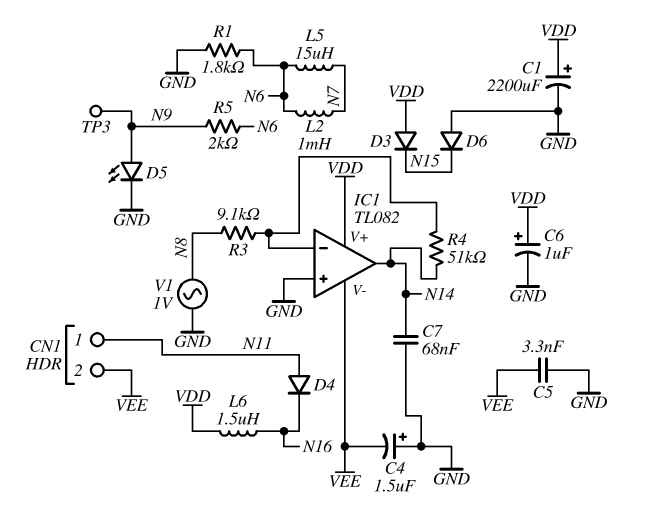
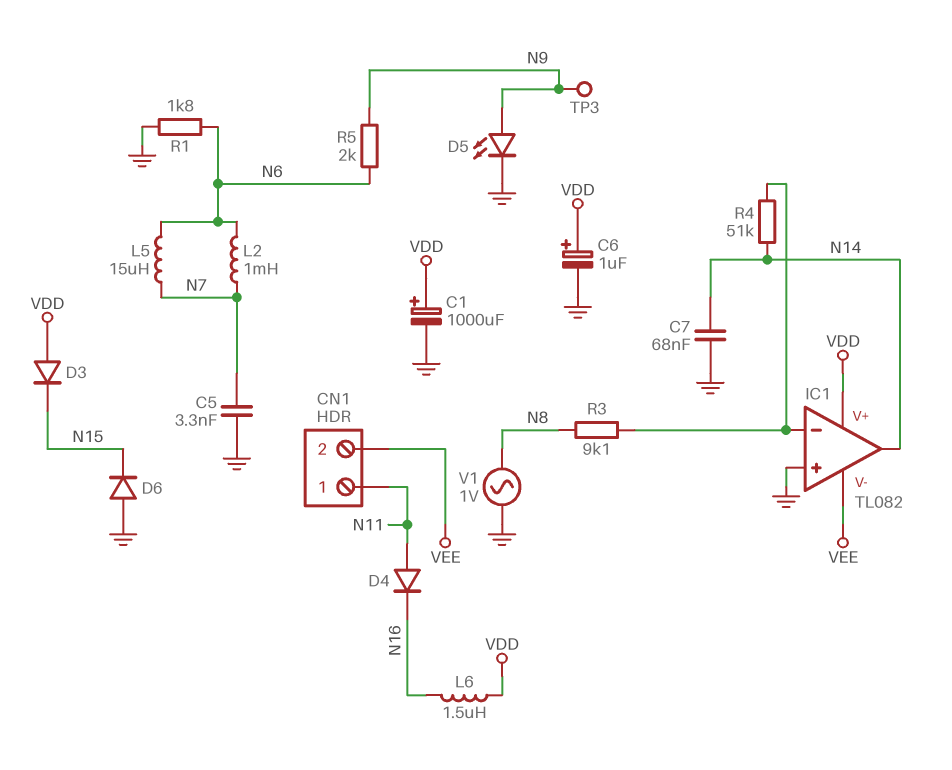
C1: 2200uF (plus VDD, minus GND) -> 1000uF (plus VDD, minus GND)
C4: 1.5uF (plus GND, minus VEE) -> none
C5: 3.3nF (GND, VEE) -> 3.3nF (GND, N7)

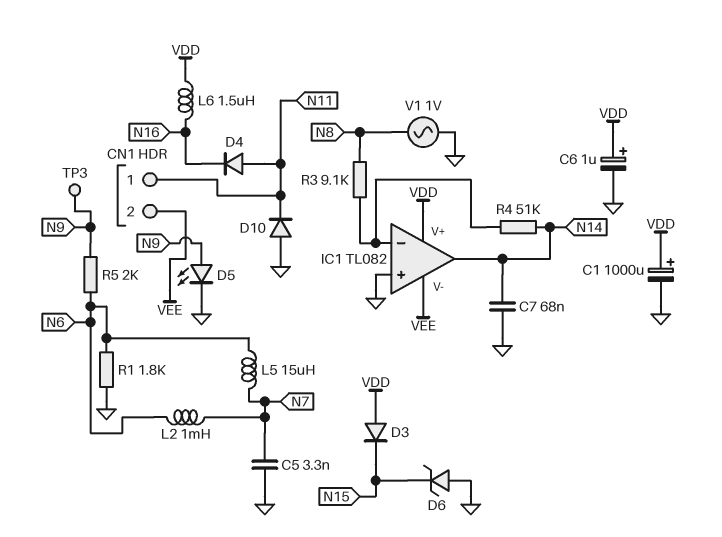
D6: diode (A GND, K N15) -> zener (A GND, K N15)
D10: none -> diode (A GND, K N11)

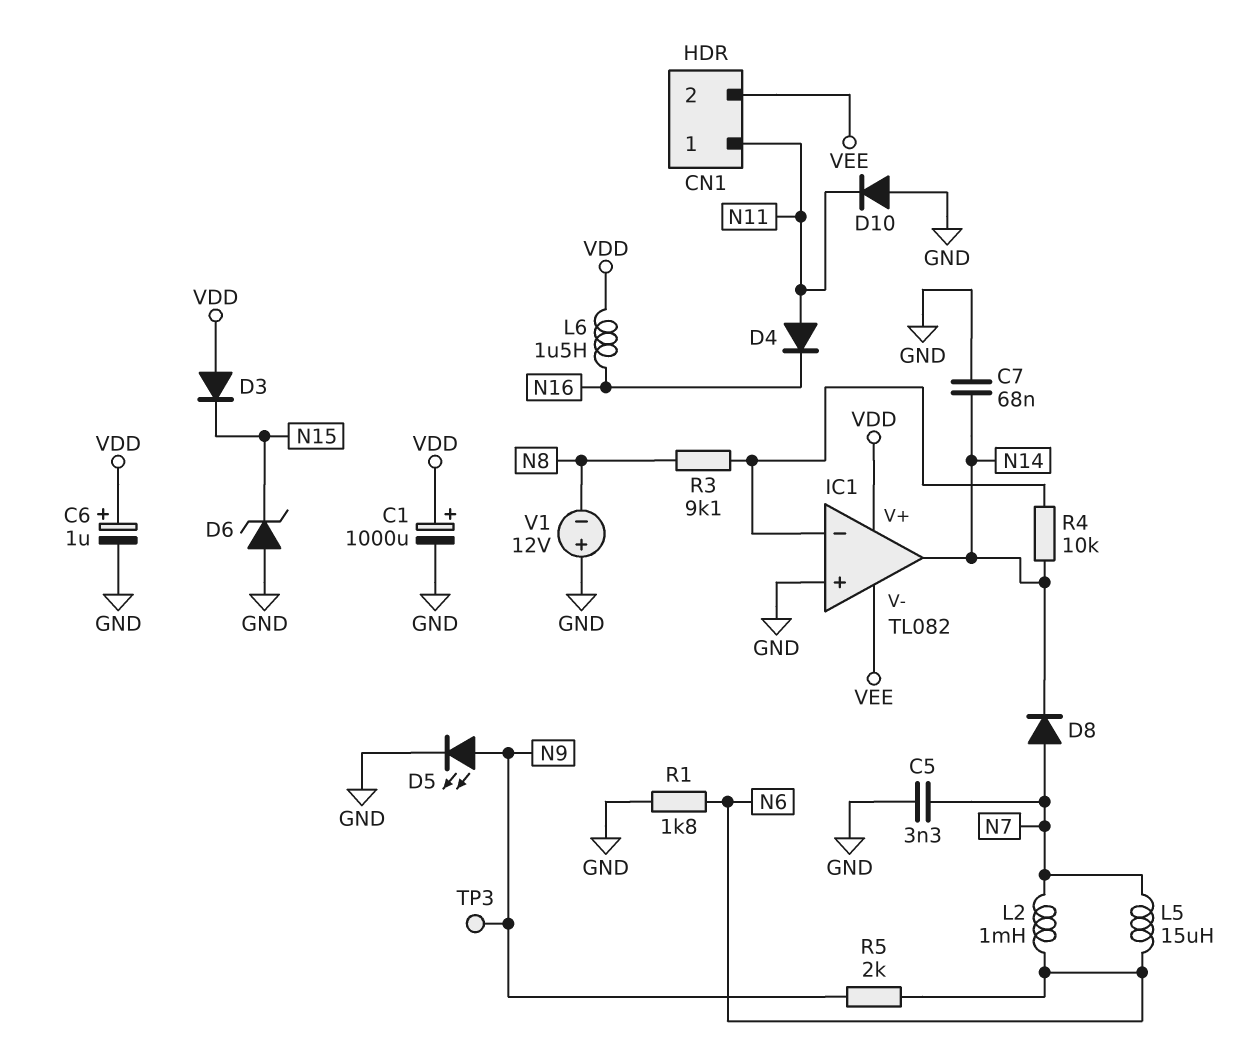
D8: none -> diode (A N7, K N14)
R4: 51k (IC1/in-, N14) -> 10k (IC1/in-, N14)
V1: AC 1V (GND, N8) -> 12V (plus GND, minus N8)

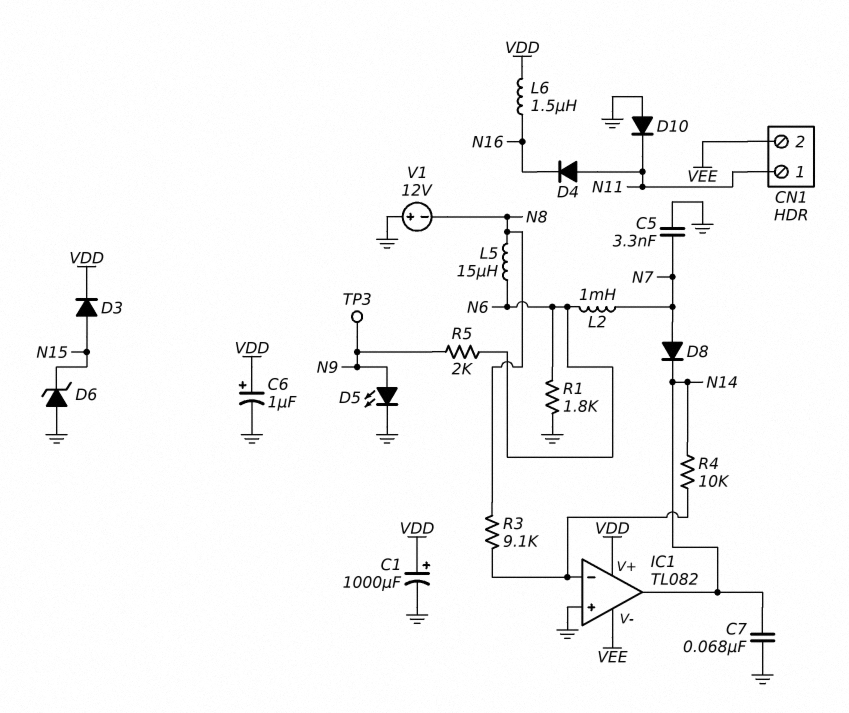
D3: diode (A VDD, K N15) -> diode (A N15, K VDD)
L5: 15uH (N6, N7) -> 15uH (N6, N8)

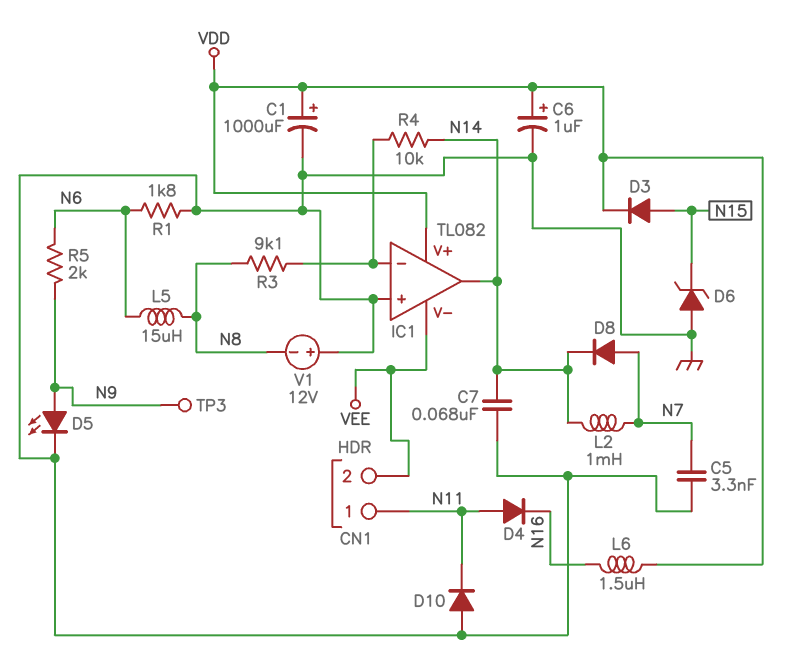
L2: 1mH (N6, N7) -> 1mH (N7, N14)

